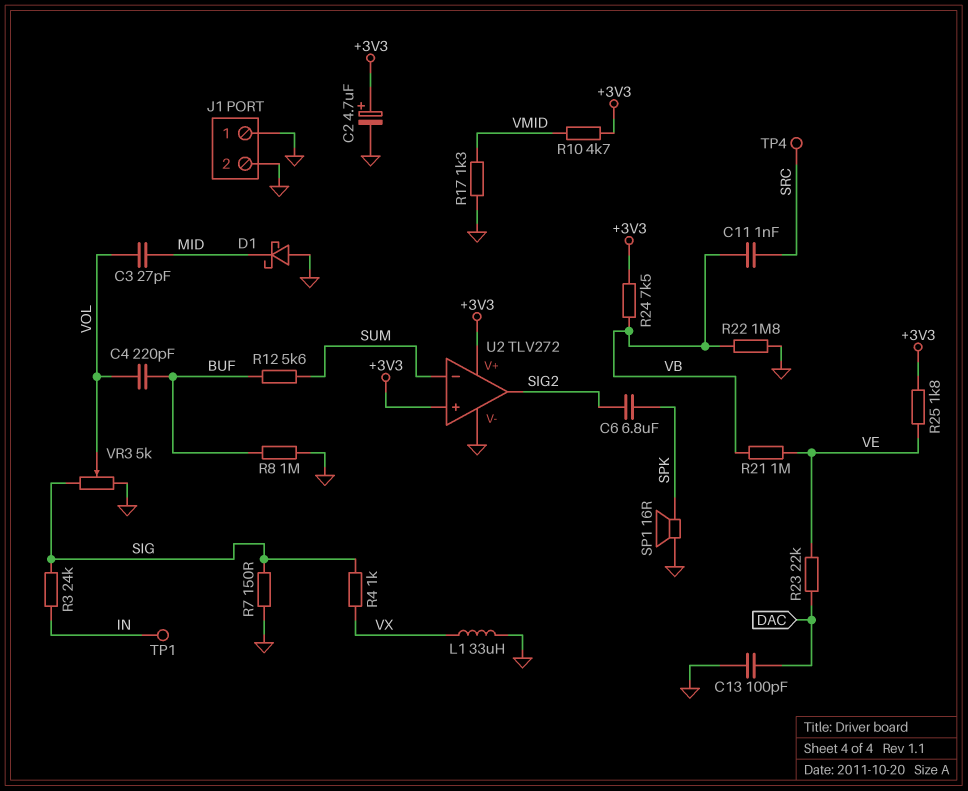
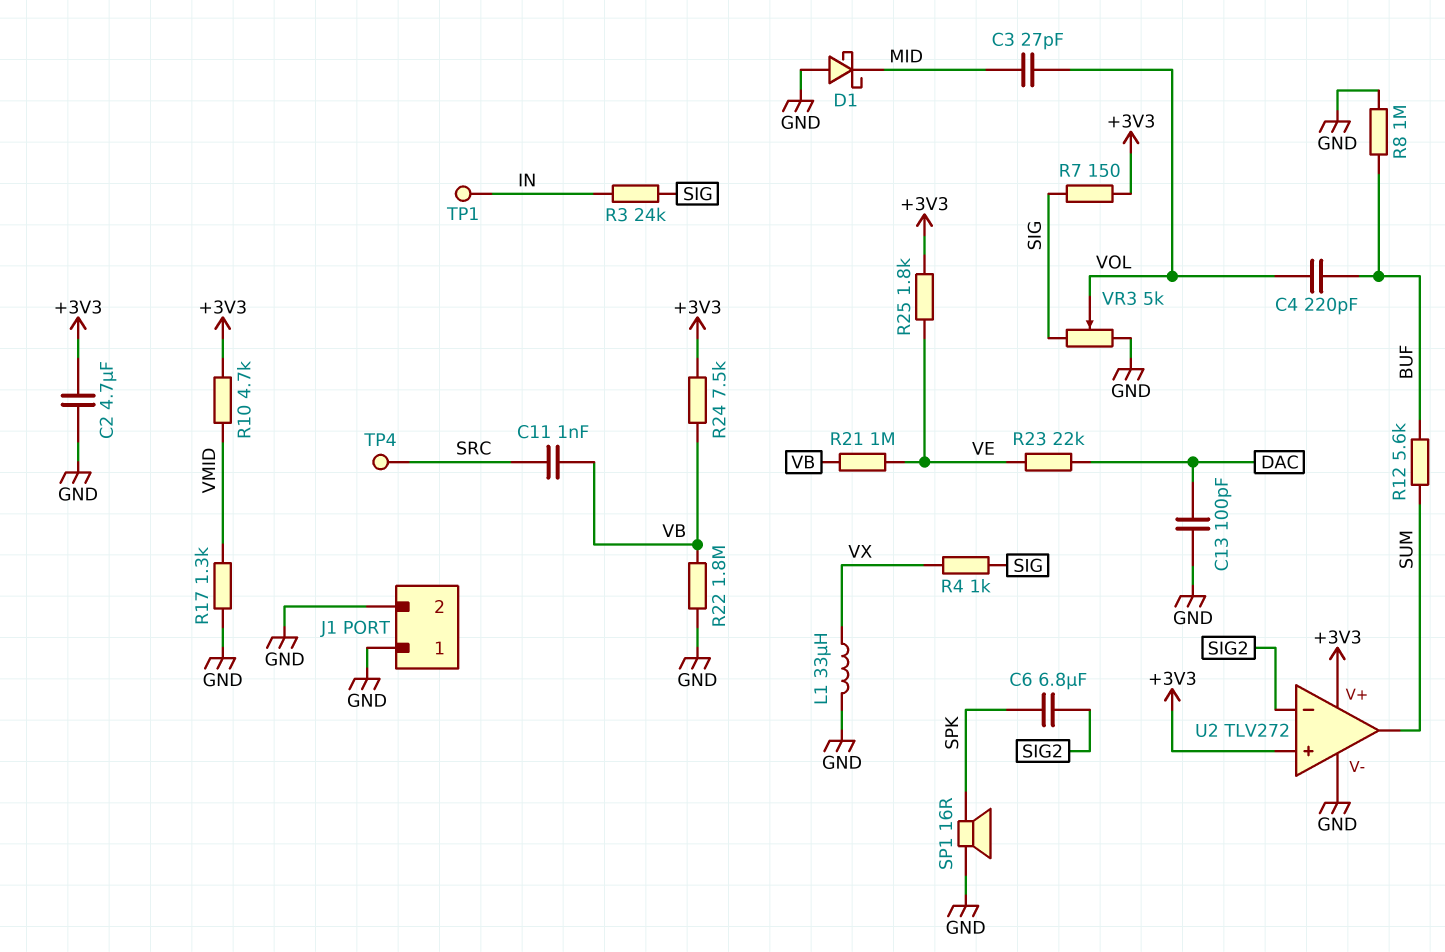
C2: 4.7uF (plus +3V3, minus GND) -> 4.7uF (+3V3, GND)
R7: 150 (GND, SIG) -> 150 (+3V3, SIG)
U2 pin in-: SUM -> SIG2
U2 pin out: SIG2 -> SUM

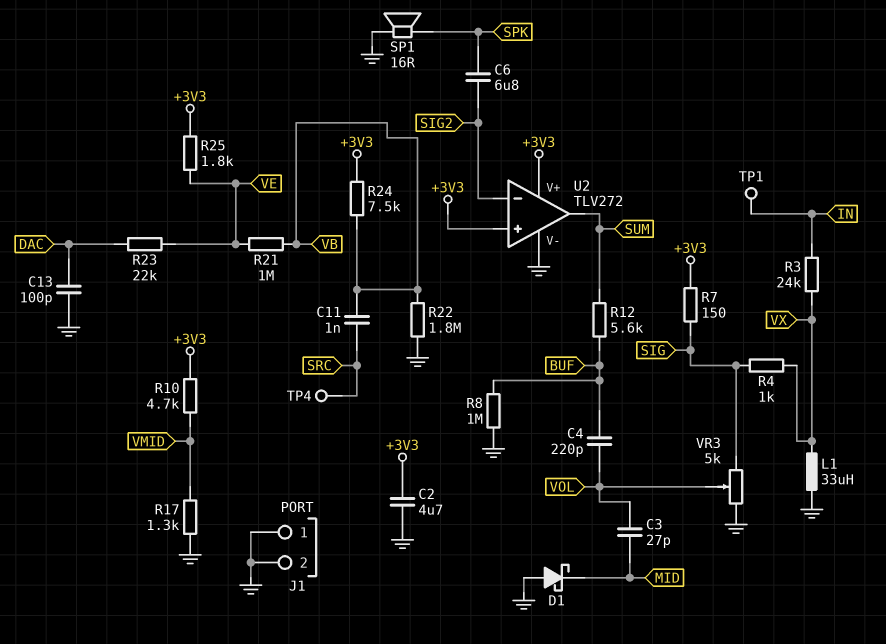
R3: 24k (IN, SIG) -> 24k (IN, VX)

